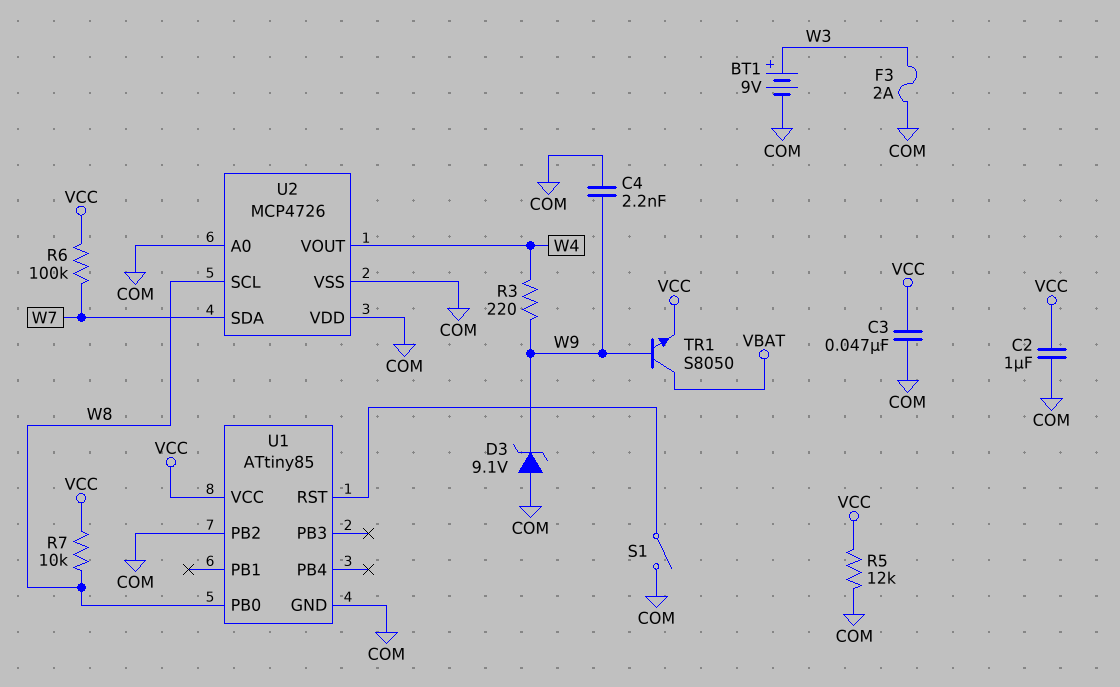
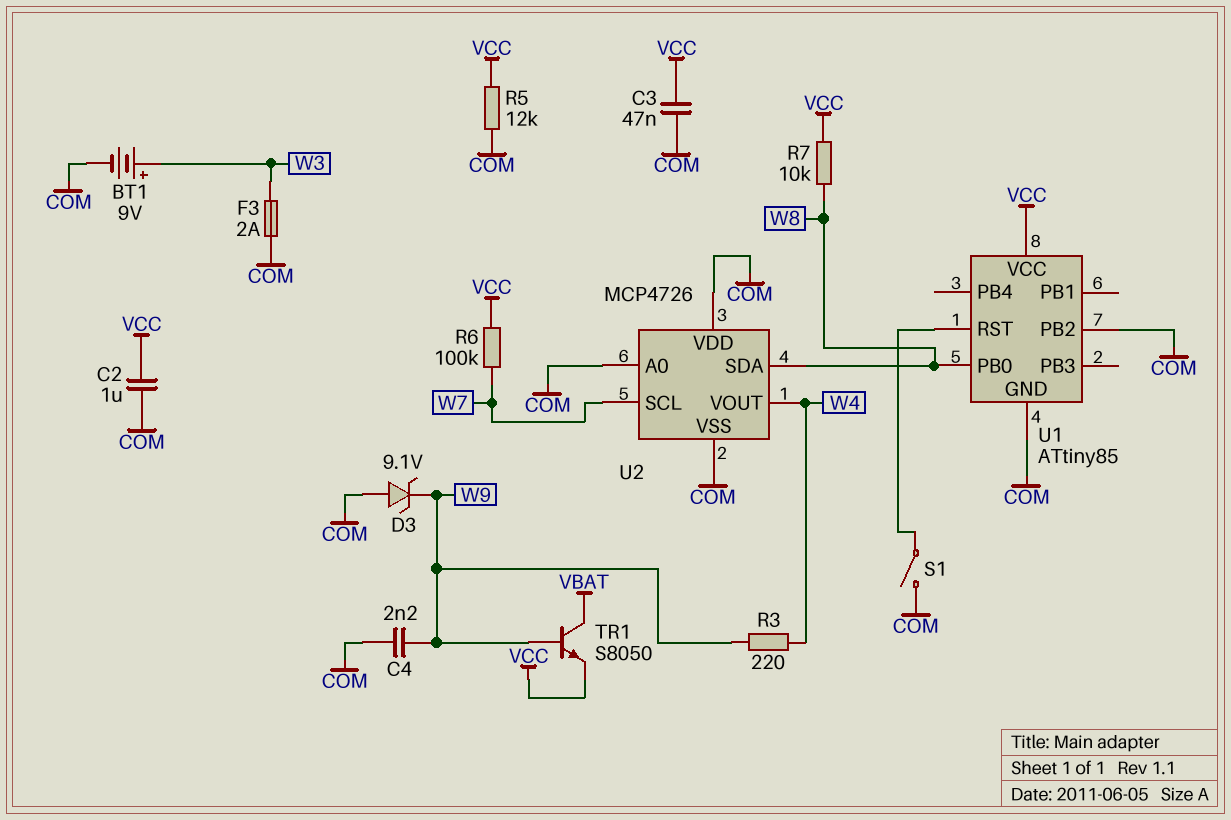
U2 pin SCL: W8 -> W7
U2 pin SDA: W7 -> W8

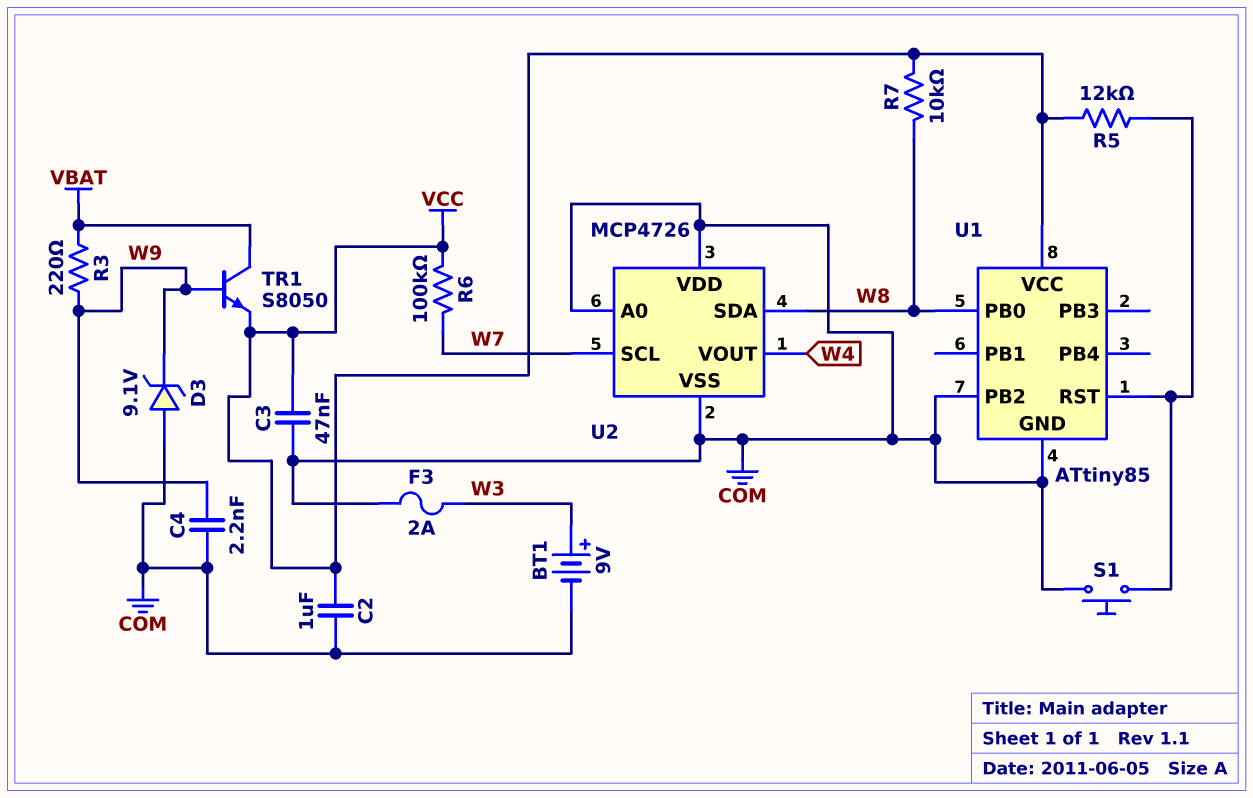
R3: 220 (W4, W9) -> 220 (VBAT, W9)
R5: 12k (COM, VCC) -> 12k (U1/RST, VCC)
S1: switch (COM, U1/RST) -> button (COM, U1/RST)

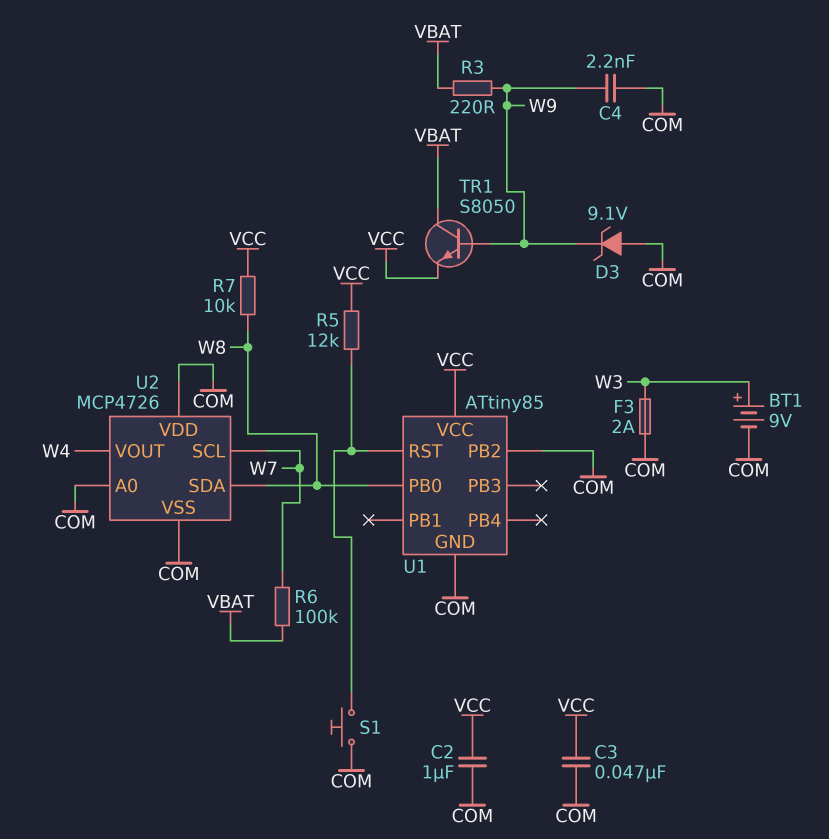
R6: 100k (VCC, W7) -> 100k (VBAT, W7)

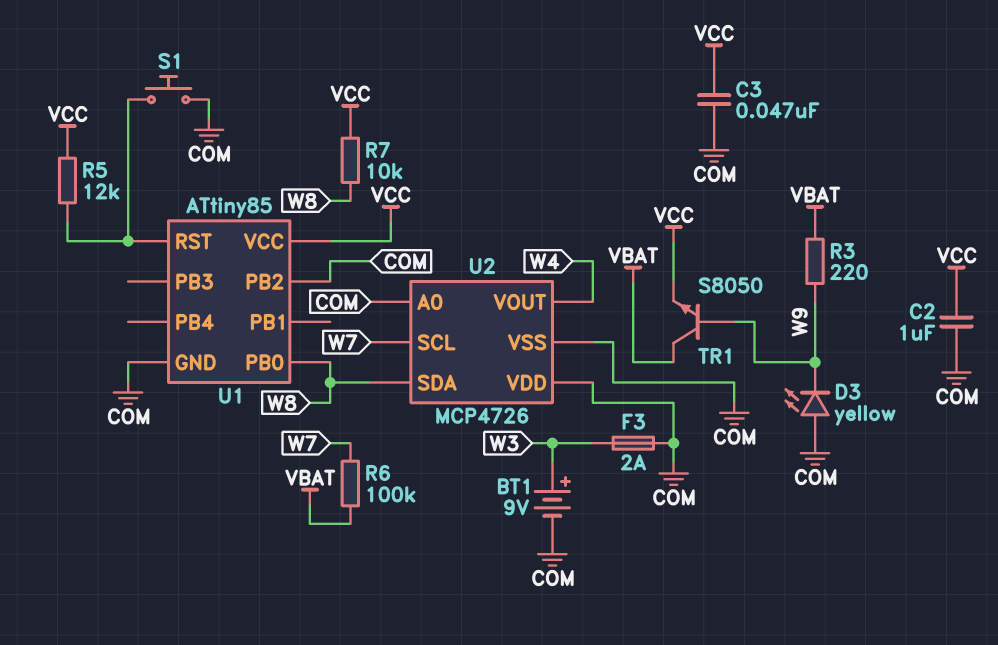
C4: 2.2nF (COM, W9) -> none
D3: zener 9.1V (A COM, K W9) -> LED yellow (A COM, K W9)

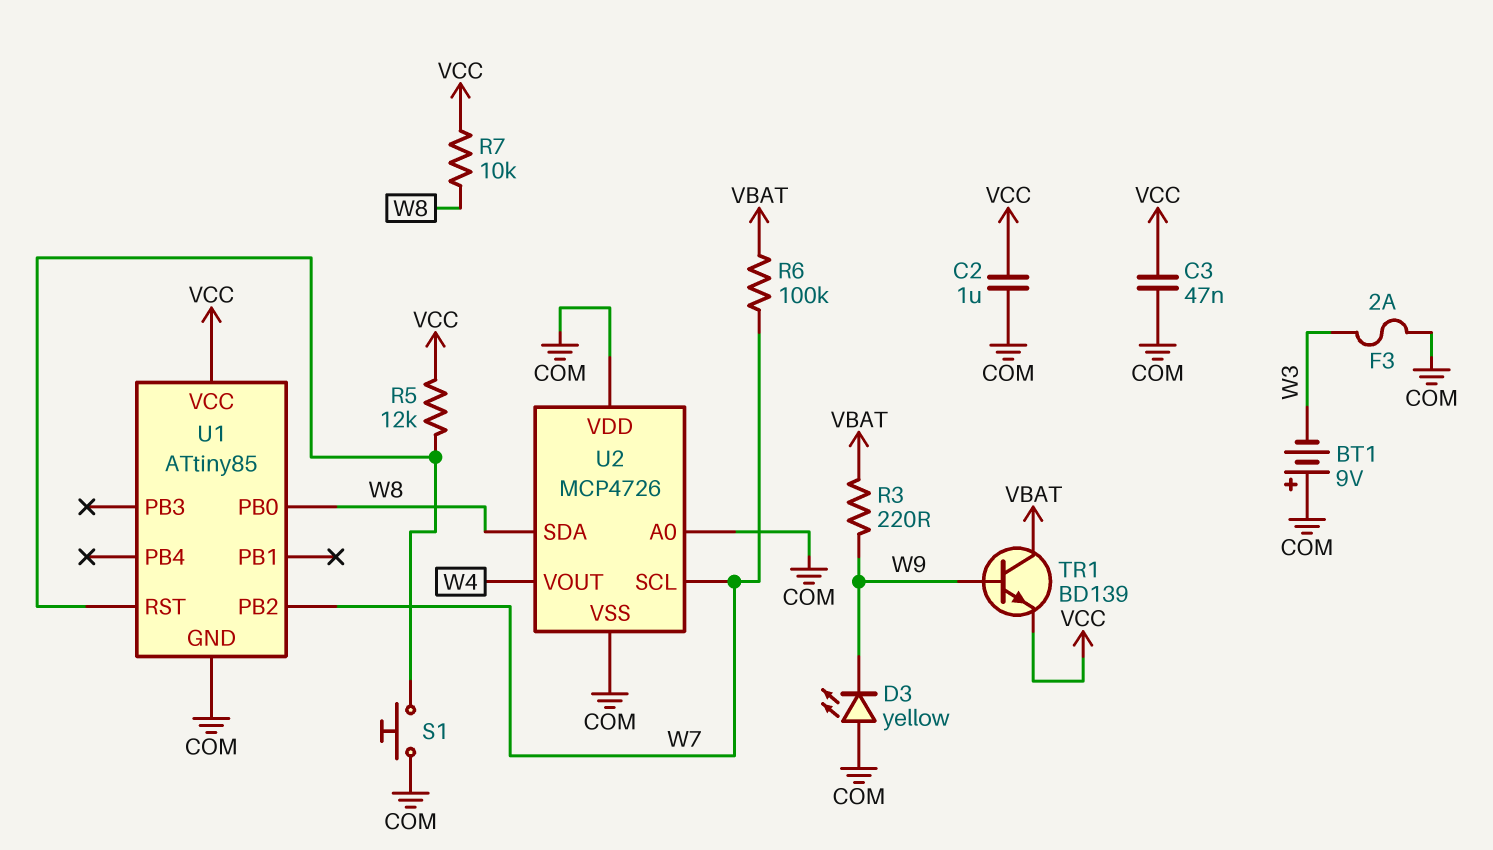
BT1: 9V (plus W3, minus COM) -> 9V (plus COM, minus W3)
TR1: NPN S8050 (B W9, C VBAT, E VCC) -> NPN BD139 (B W9, C VBAT, E VCC)
U1 pin PB2: COM -> W7

